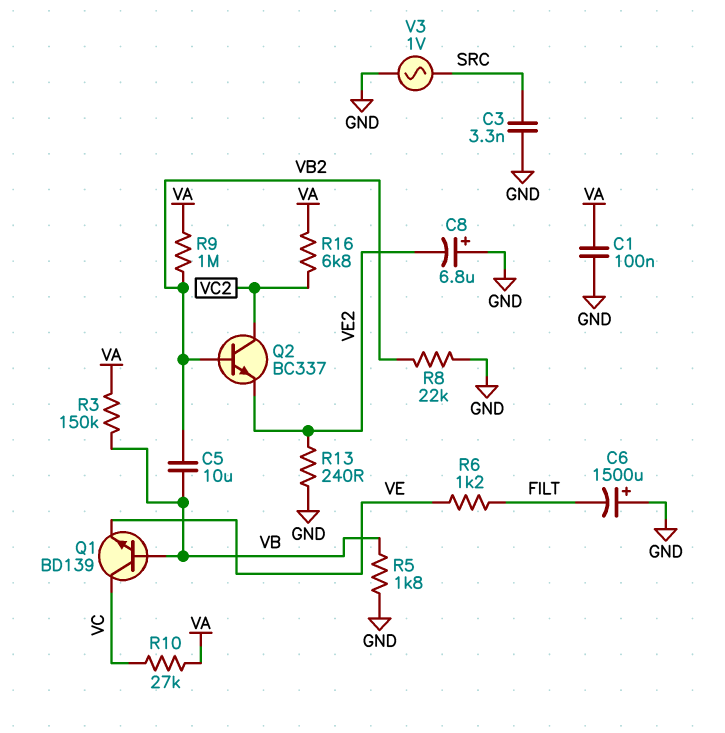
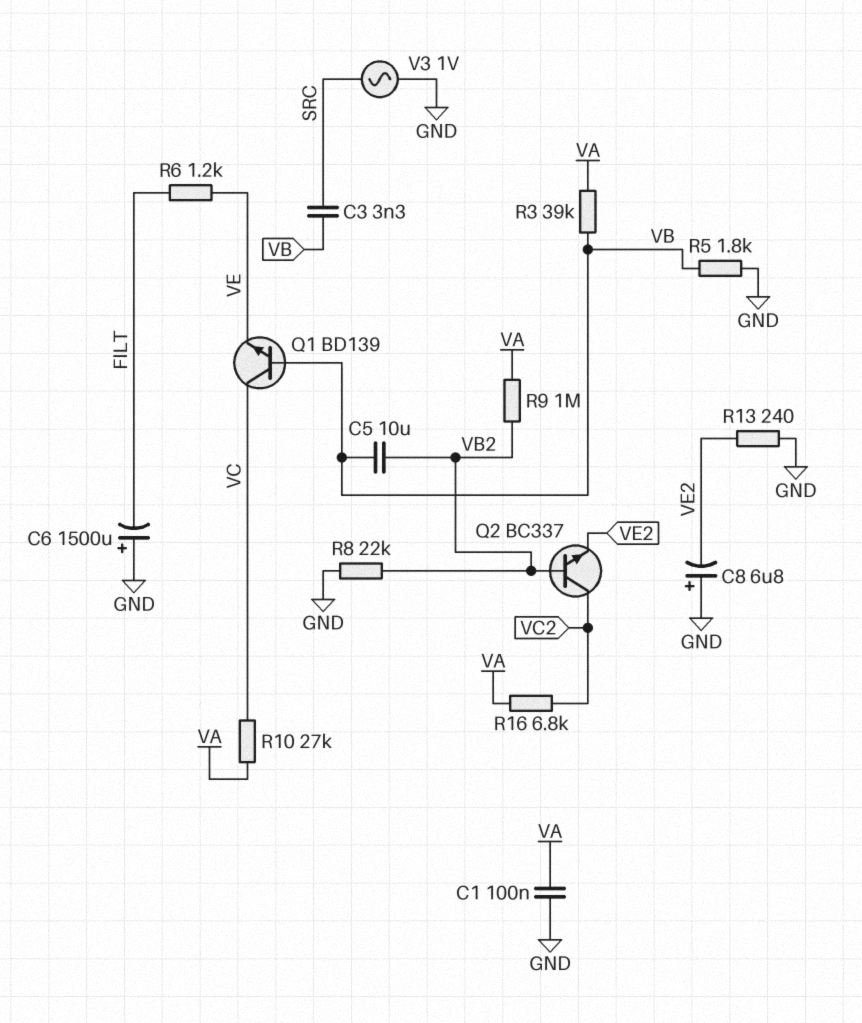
C3: 3.3nF (GND, SRC) -> 3.3nF (SRC, VB)
R3: 150k (VA, VB) -> 39k (VA, VB)

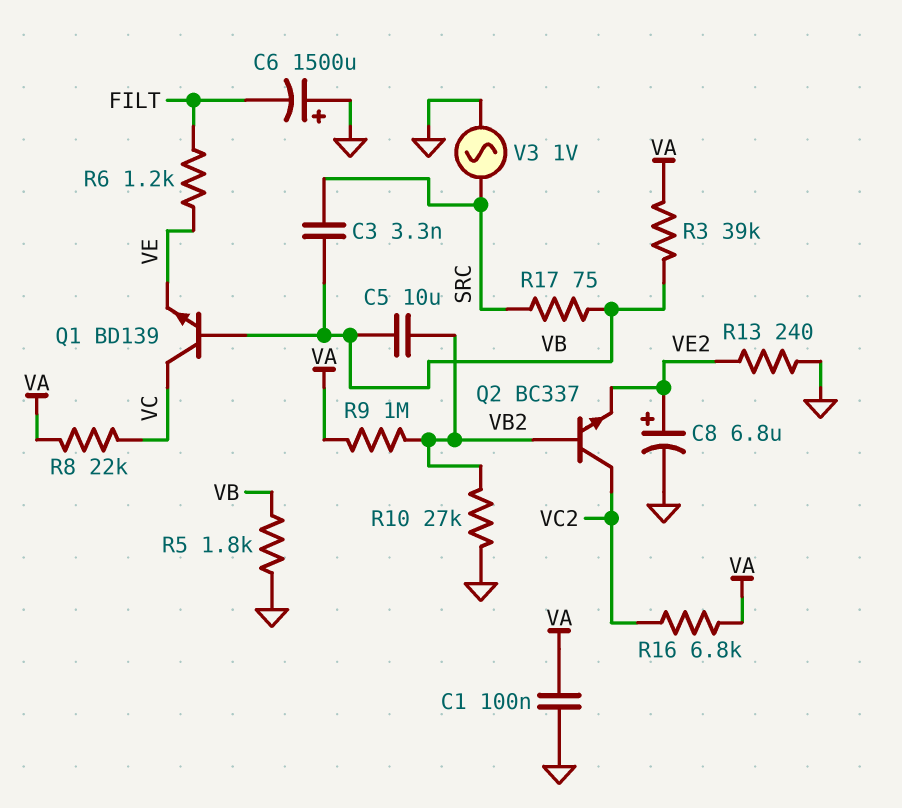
C8: 6.8uF (plus GND, minus VE2) -> 6.8uF (plus VE2, minus GND)
R8: 22k (GND, VB2) -> 22k (VA, VC)
R10: 27k (VA, VC) -> 27k (GND, VB2)
R17: none -> 75 (SRC, VB)

